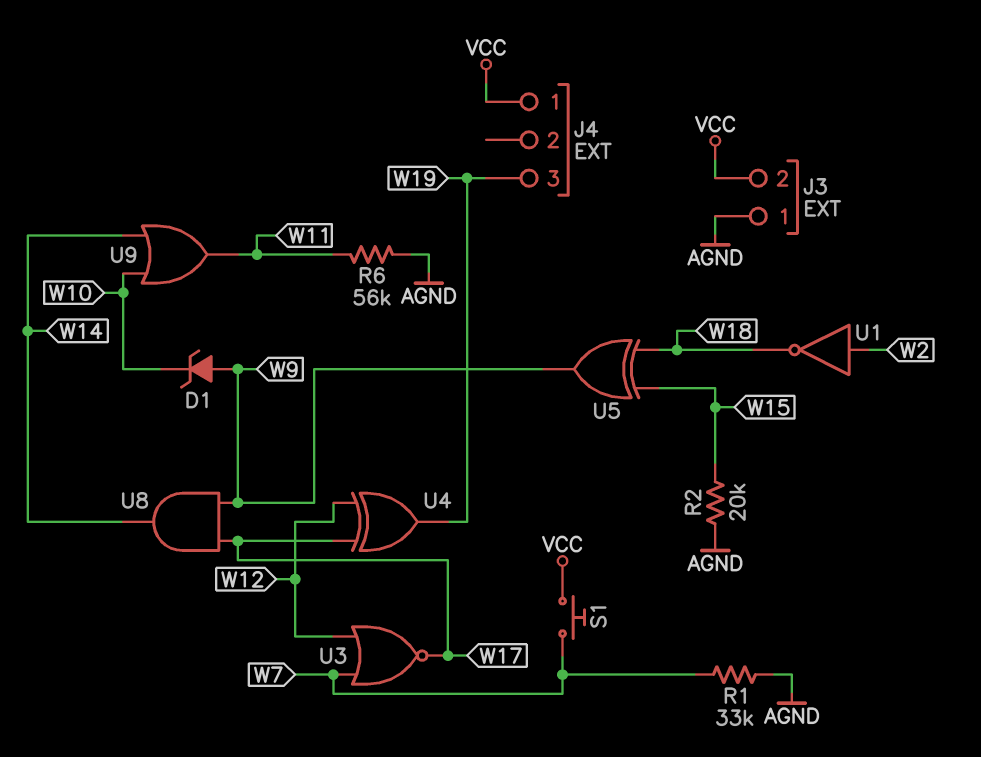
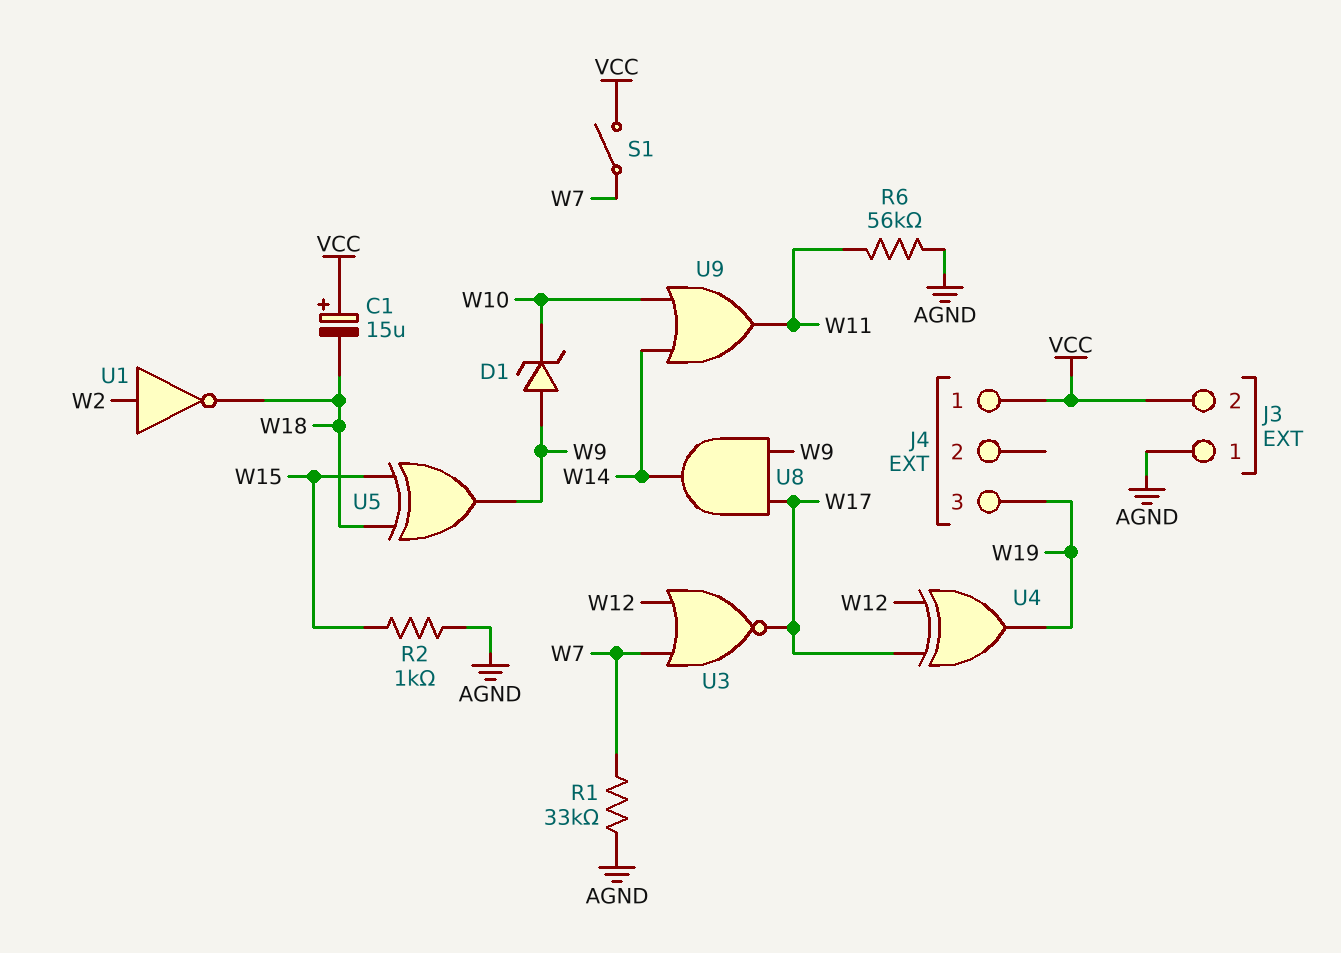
C1: none -> 15uF (plus VCC, minus W18)
R2: 20k (AGND, W15) -> 1k (AGND, W15)
S1: button (VCC, W7) -> switch (VCC, W7)

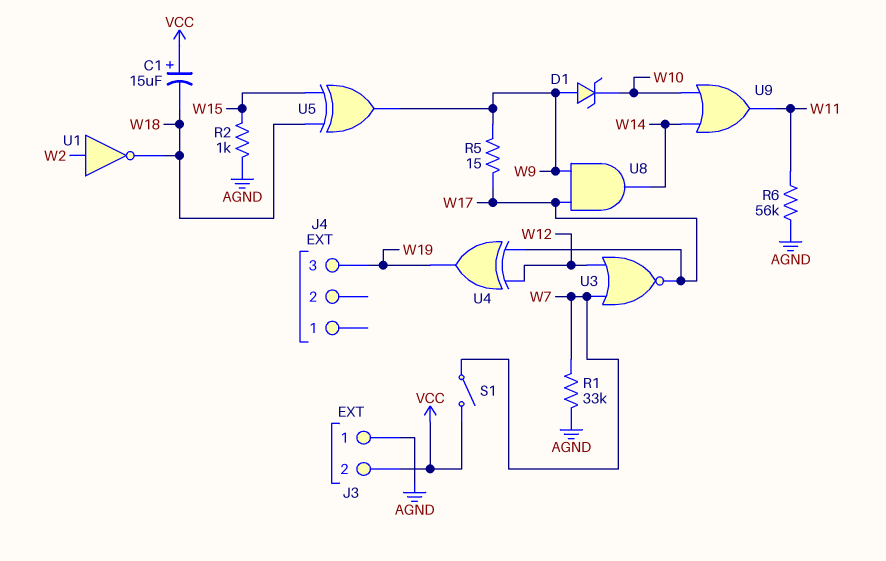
J4 pin 1: VCC -> none
R5: none -> 15 (W9, W17)

